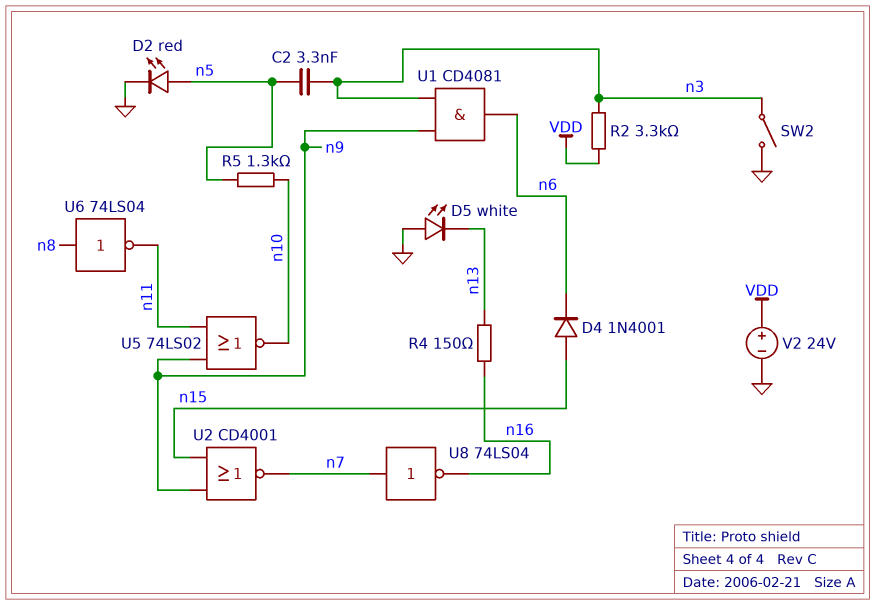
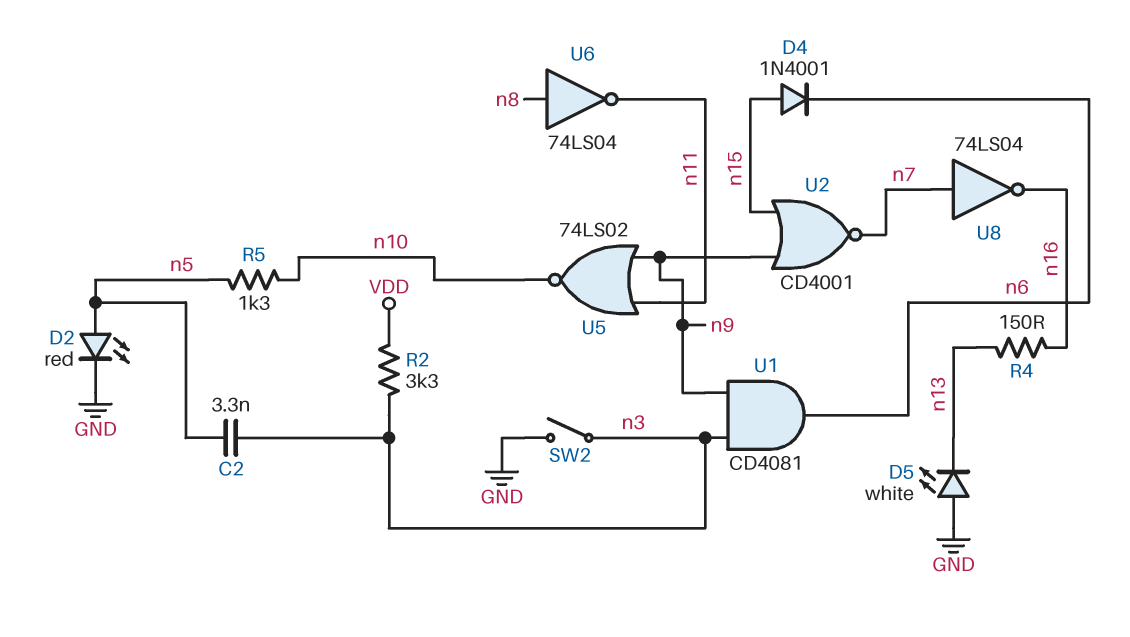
V2: 24V (plus VDD, minus GND) -> none

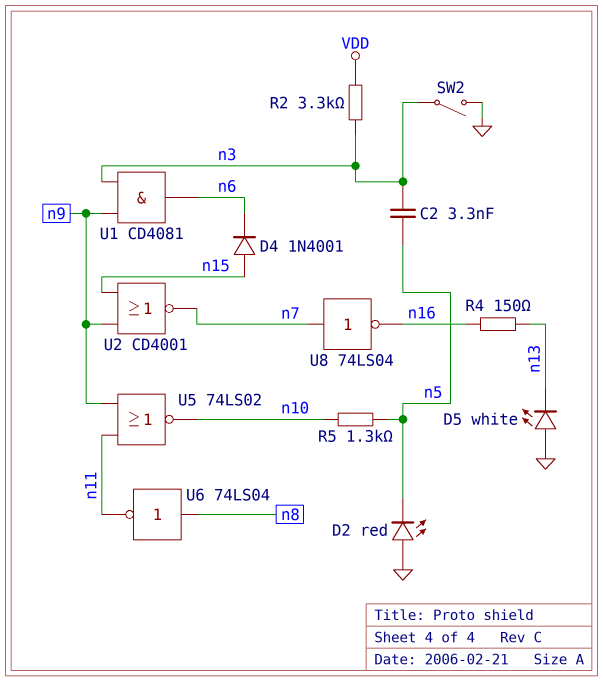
D2: LED red (A n5, K GND) -> LED red (A GND, K n5)

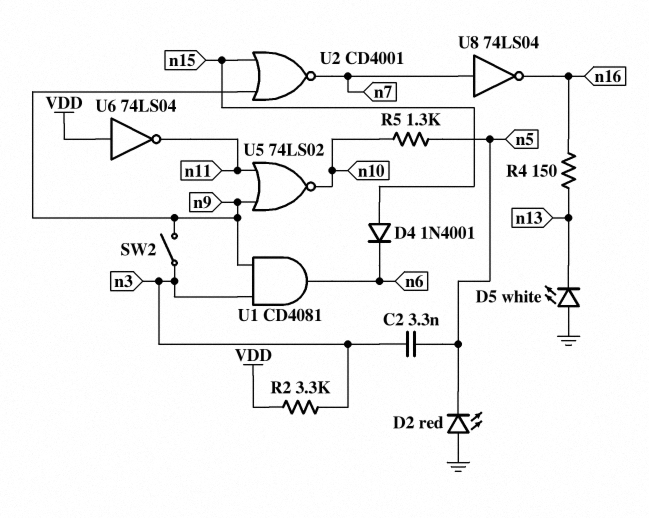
SW2: switch (GND, n3) -> switch (n3, n9)
U6: NOT 74LS04 (in n8, out n11) -> NOT 74LS04 (in VDD, out n11)

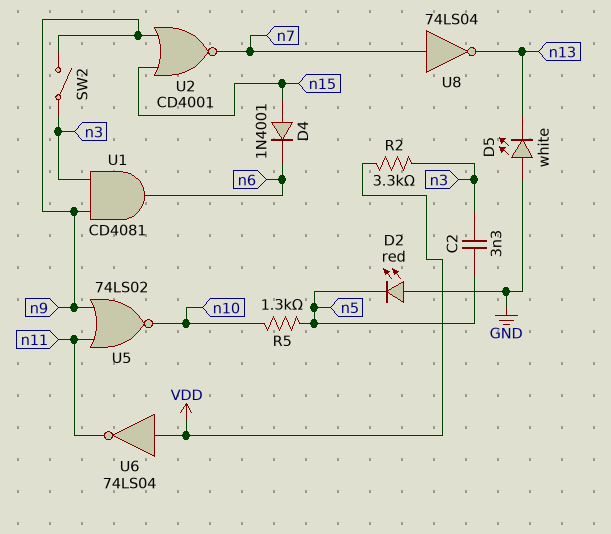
R4: 150 (n13, n16) -> none
U8: NOT 74LS04 (in n7, out n16) -> NOT 74LS04 (in n7, out n13)

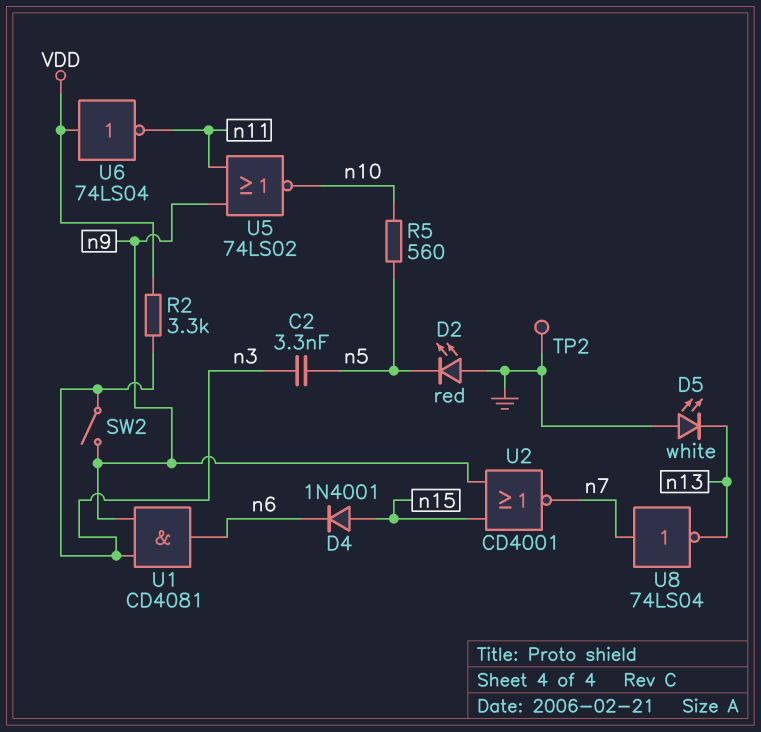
R5: 1.3k (n5, n10) -> 560 (n5, n10)
TP2: none -> test point (GND)

